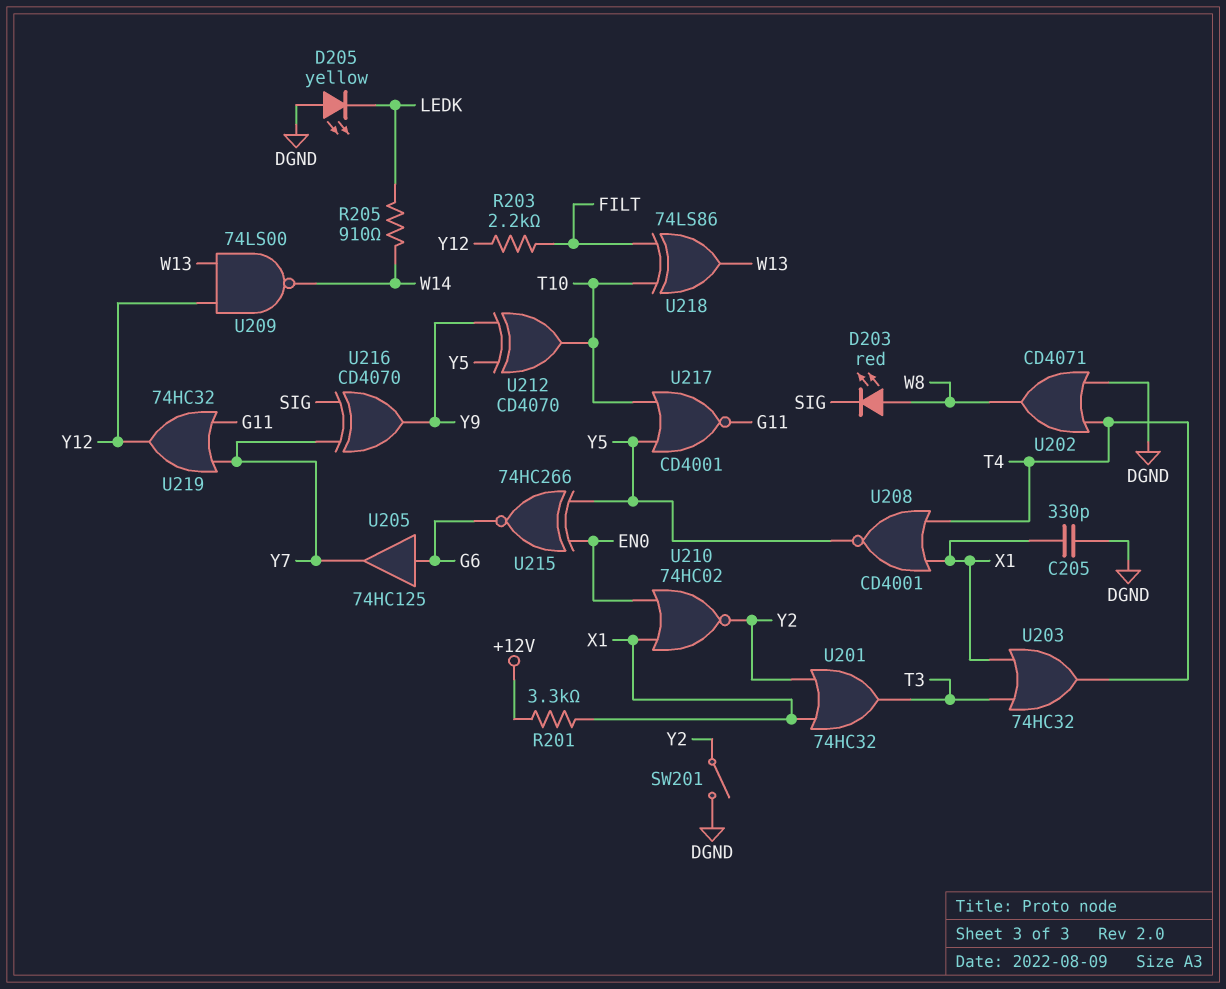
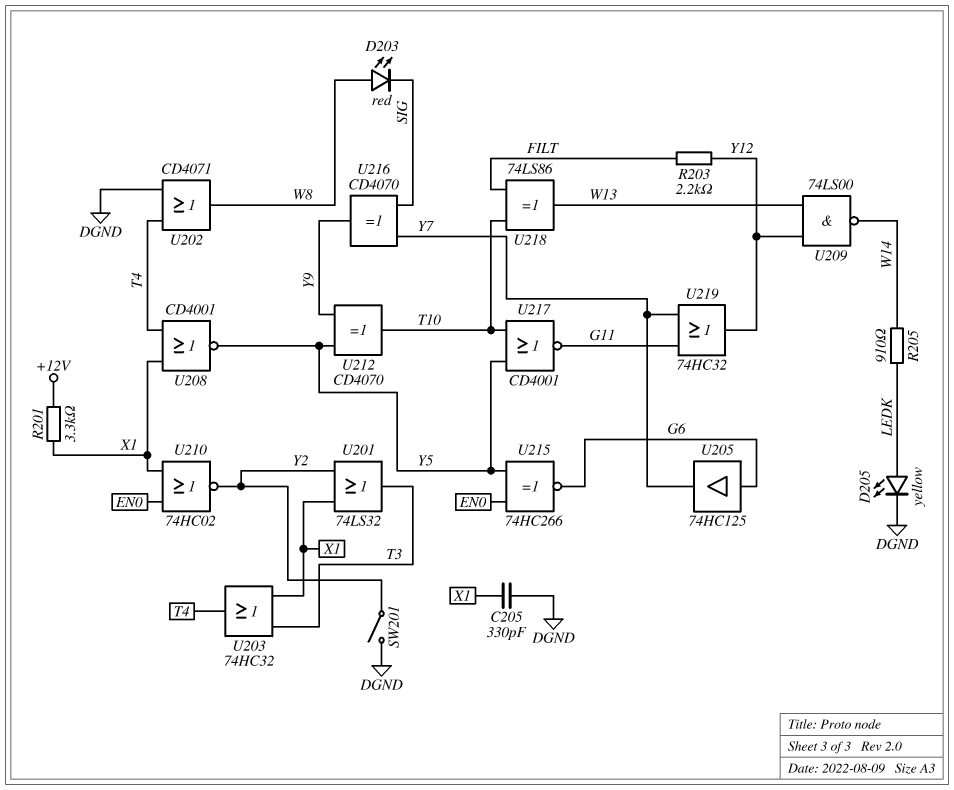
D205: LED yellow (A DGND, K LEDK) -> LED yellow (A LEDK, K DGND)
U201: OR 74HC32 (in X1, in Y2, out T3) -> OR 74LS32 (in X1, in Y2, out T3)

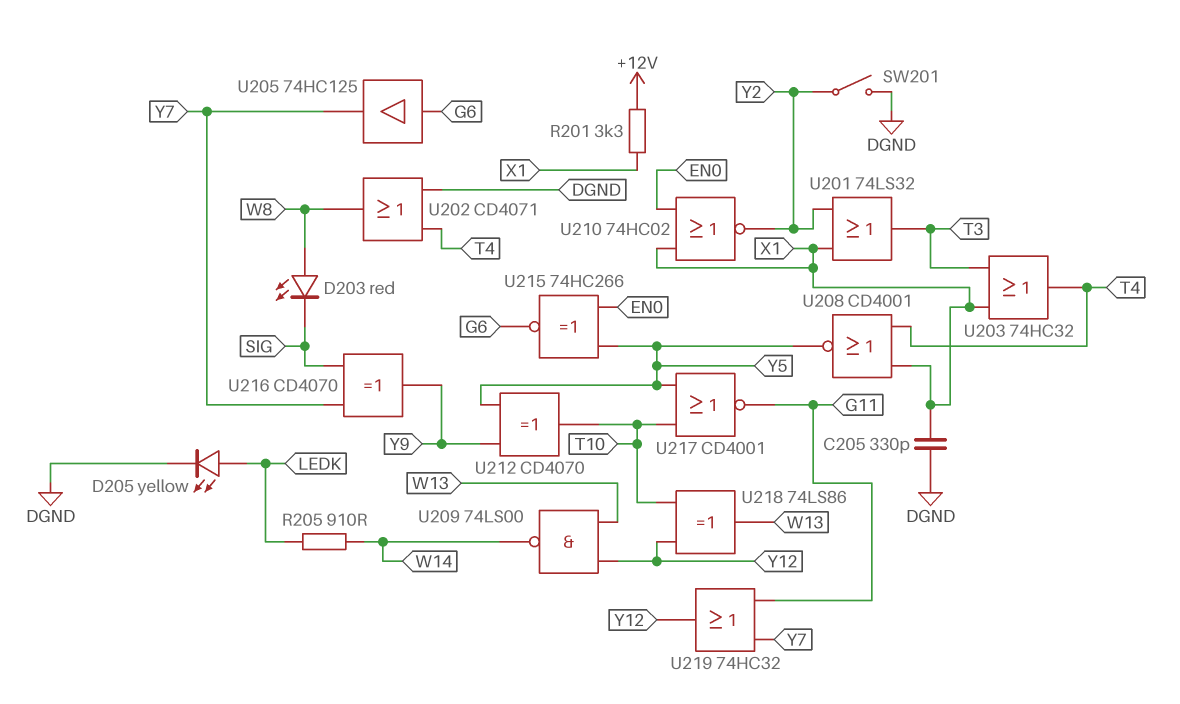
R203: 2.2k (FILT, Y12) -> none
U218: XOR 74LS86 (in FILT, in T10, out W13) -> XOR 74LS86 (in T10, in Y12, out W13)

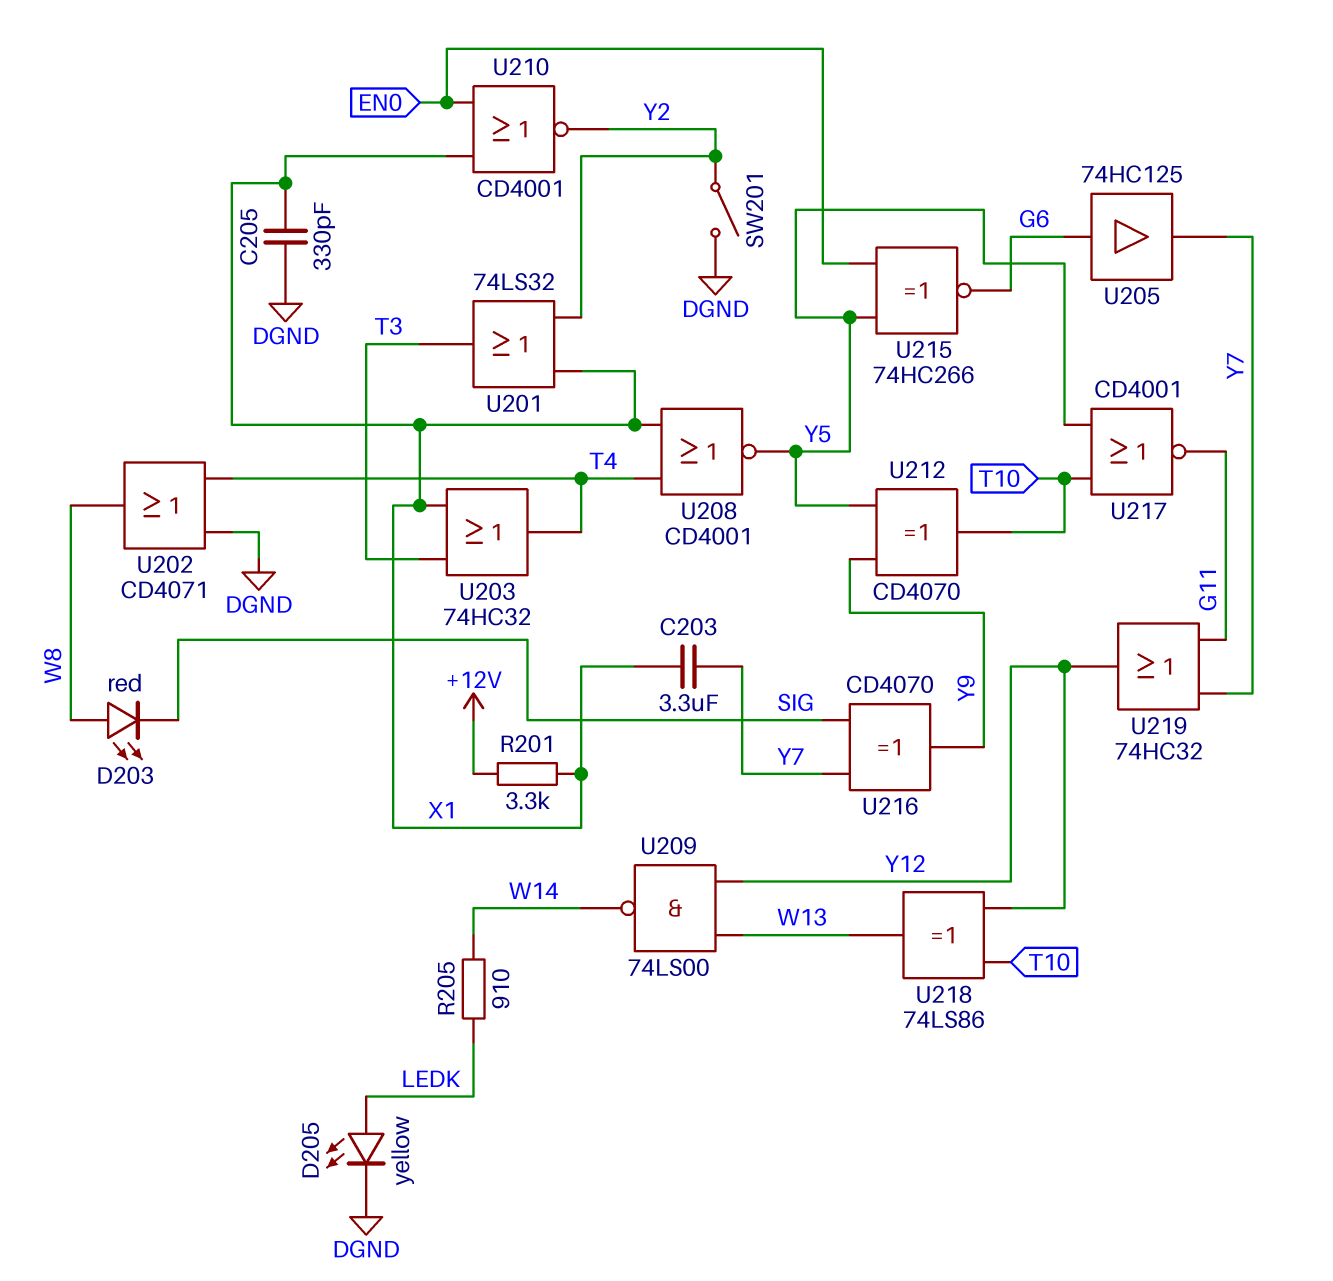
C203: none -> 3.3uF (X1, Y7)
U210: NOR 74HC02 (in EN0, in X1, out Y2) -> NOR CD4001 (in EN0, in X1, out Y2)

